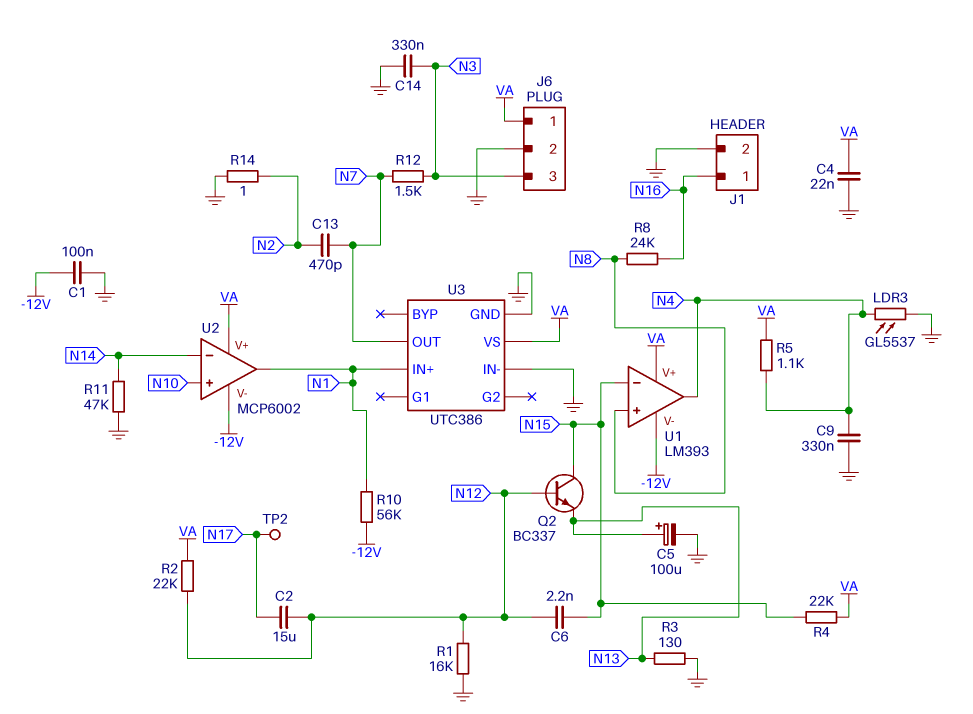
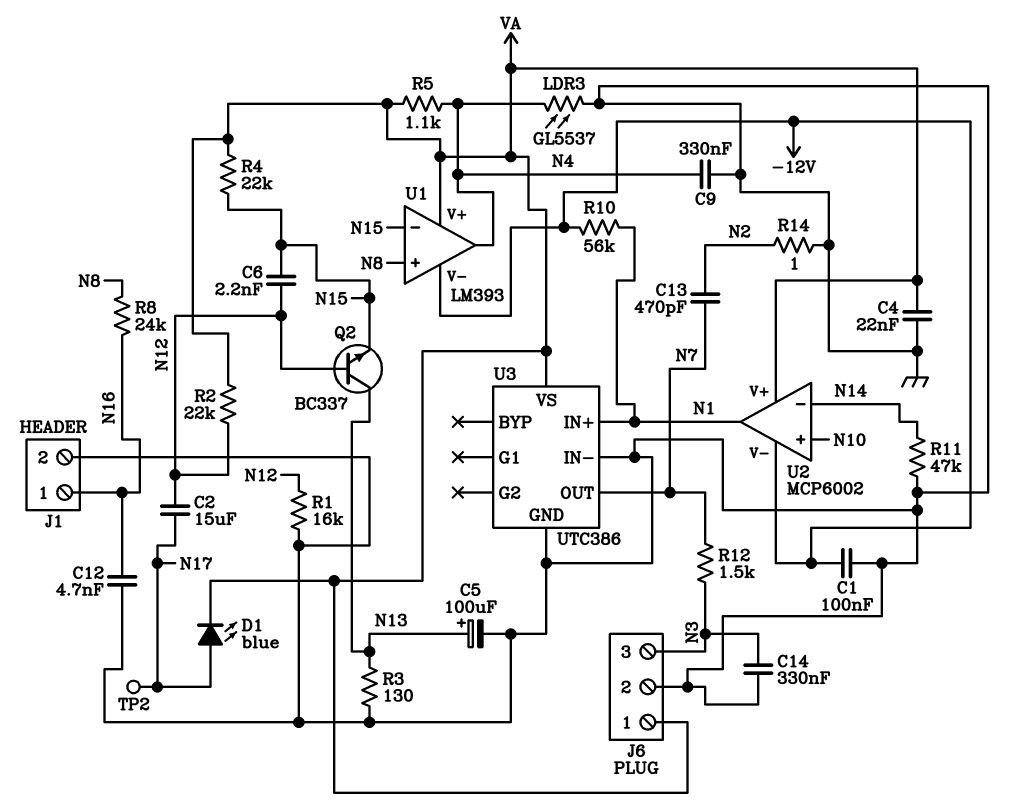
C12: none -> 4.7nF (GND, N16)
D1: none -> LED blue (A N17, K VA)
Q2: NPN BC337 (B N12, C N15, E N13) -> NPN BC337 (B N12, C N13, E N15)

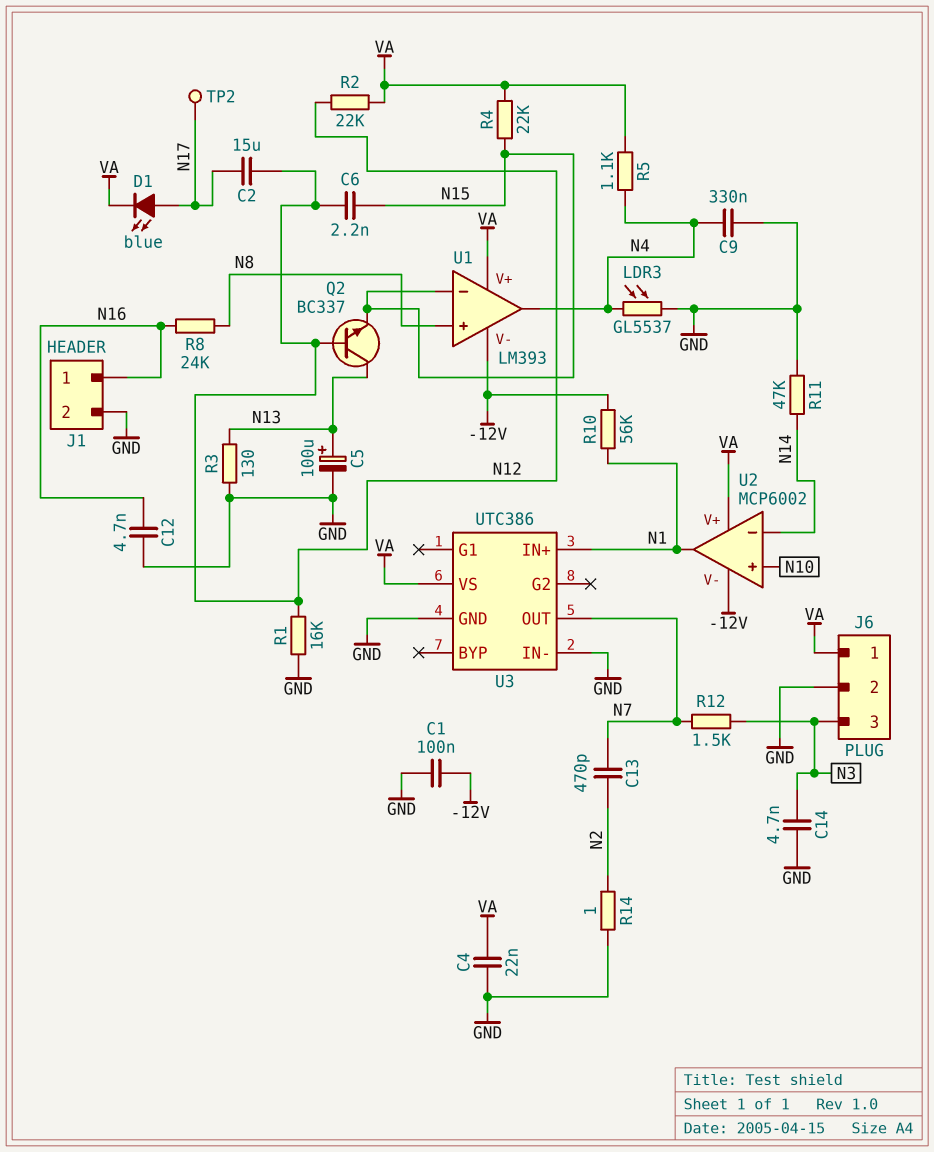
C14: 330nF (GND, N3) -> 4.7nF (GND, N3)

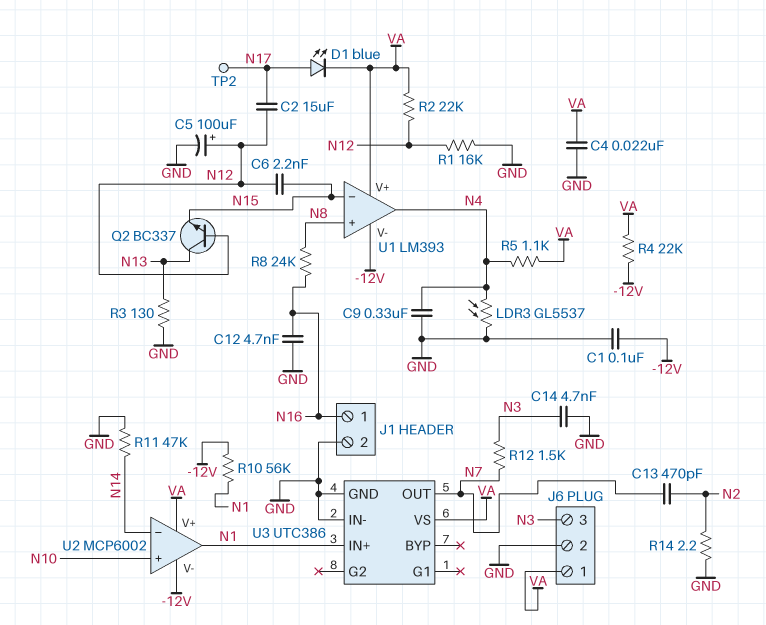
C5: 100uF (plus N13, minus GND) -> 100uF (plus N12, minus GND)
R4: 22k (N15, VA) -> 22k (-12V, VA)
R14: 1 (GND, N2) -> 2.2 (GND, N2)

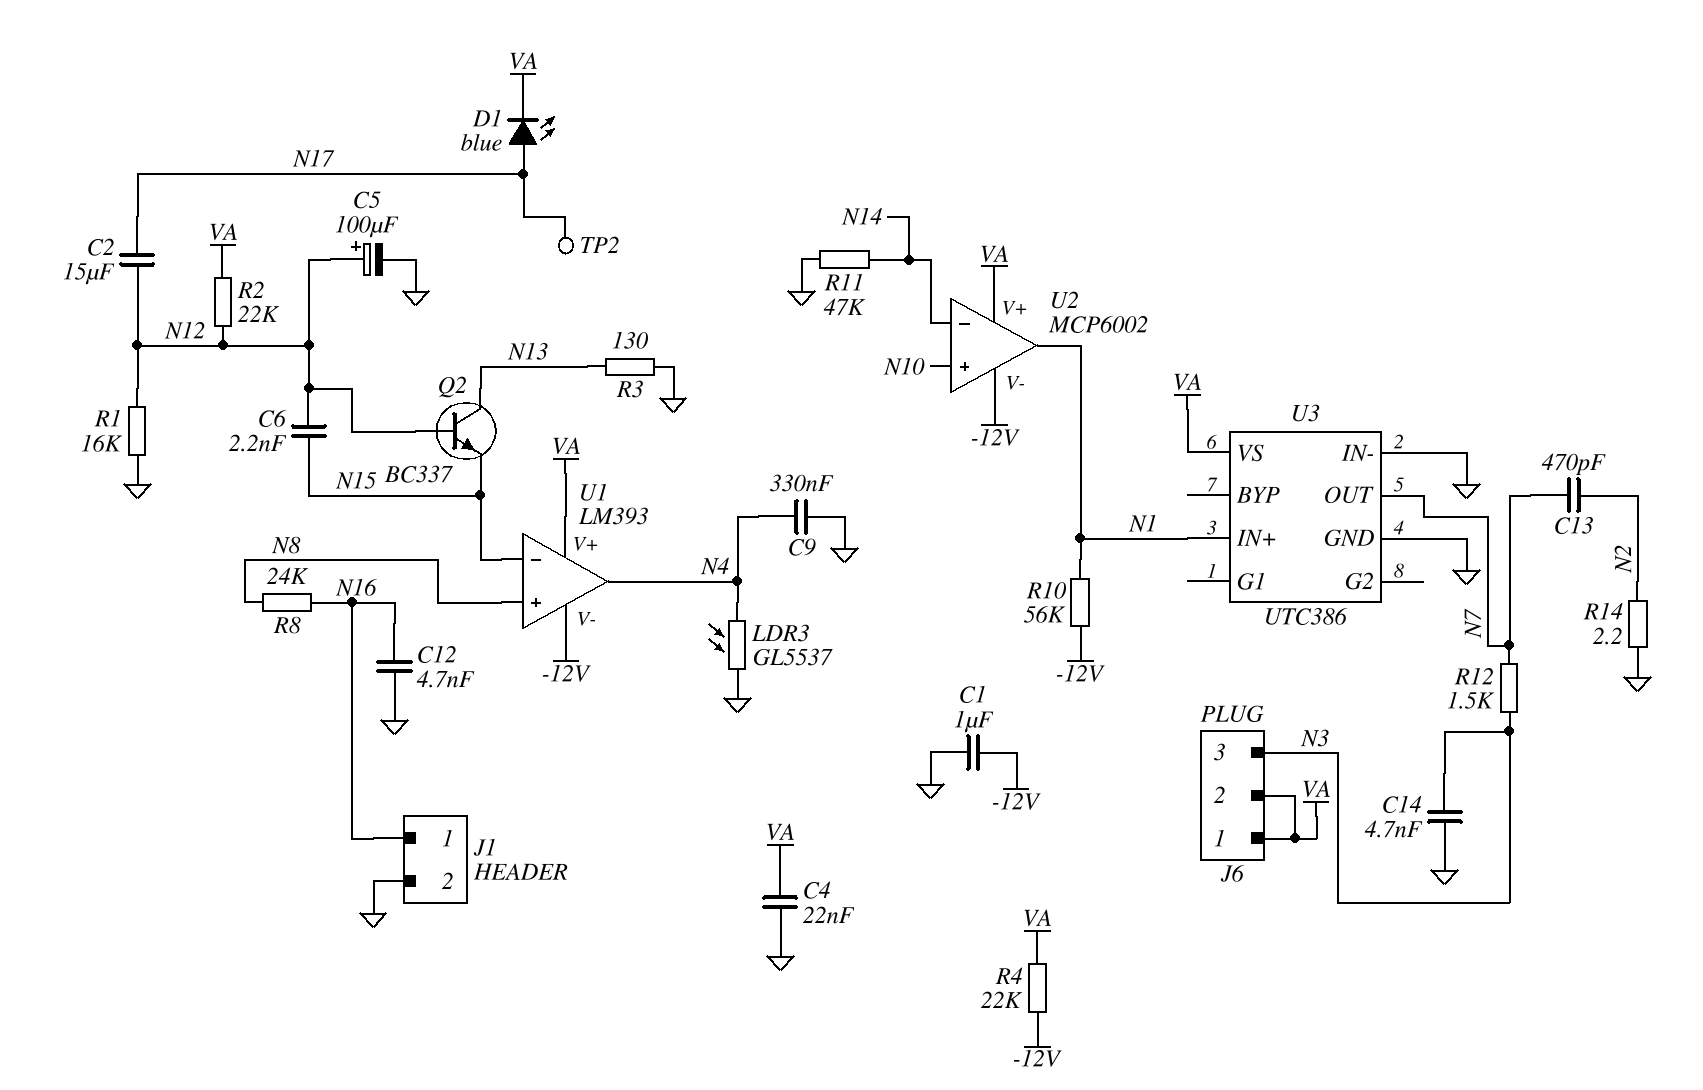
C1: 100nF (-12V, GND) -> 1uF (-12V, GND)
J6 pin 2: GND -> VA
R5: 1.1k (N4, VA) -> none

